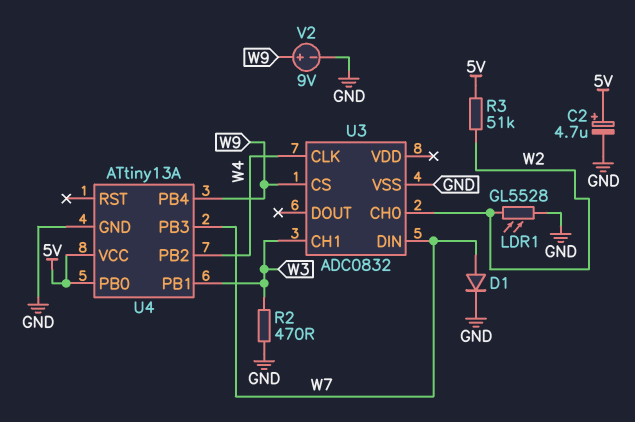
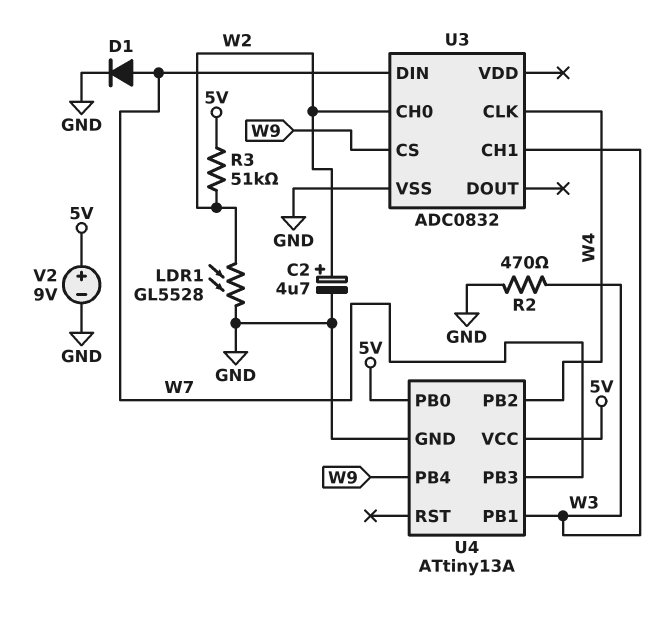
C2: 4.7uF (plus 5V, minus GND) -> 4.7uF (plus W2, minus GND)
V2: 9V (plus W9, minus GND) -> 9V (plus 5V, minus GND)

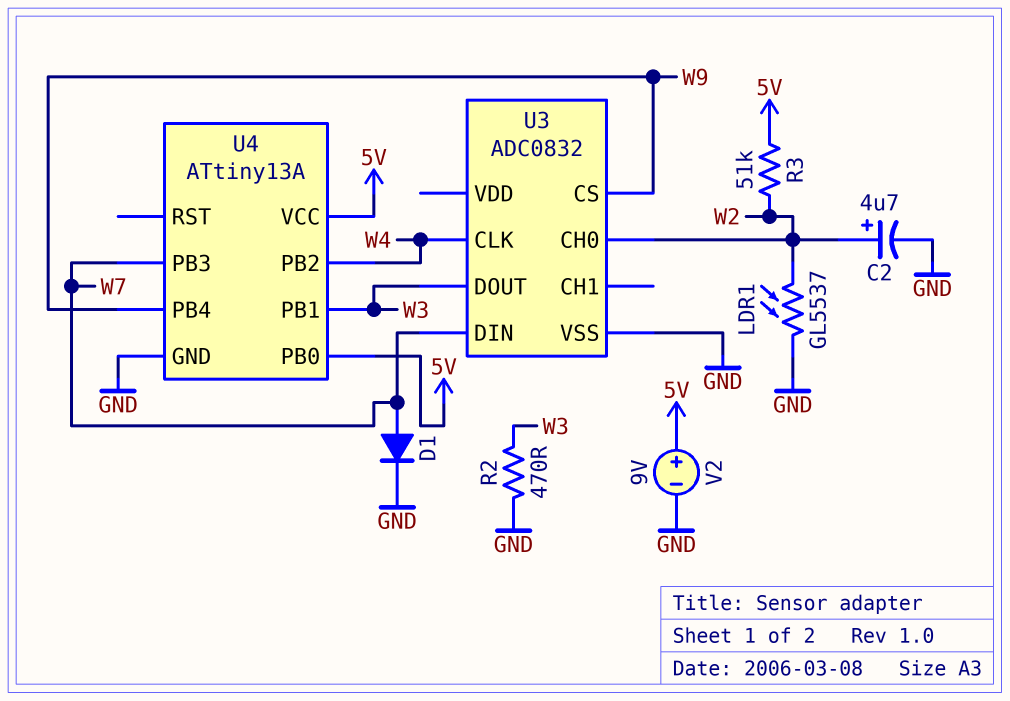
LDR1: GL5528 (GND, W2) -> GL5537 (GND, W2)
U3 pin CH1: W3 -> none
U3 pin DOUT: none -> W3

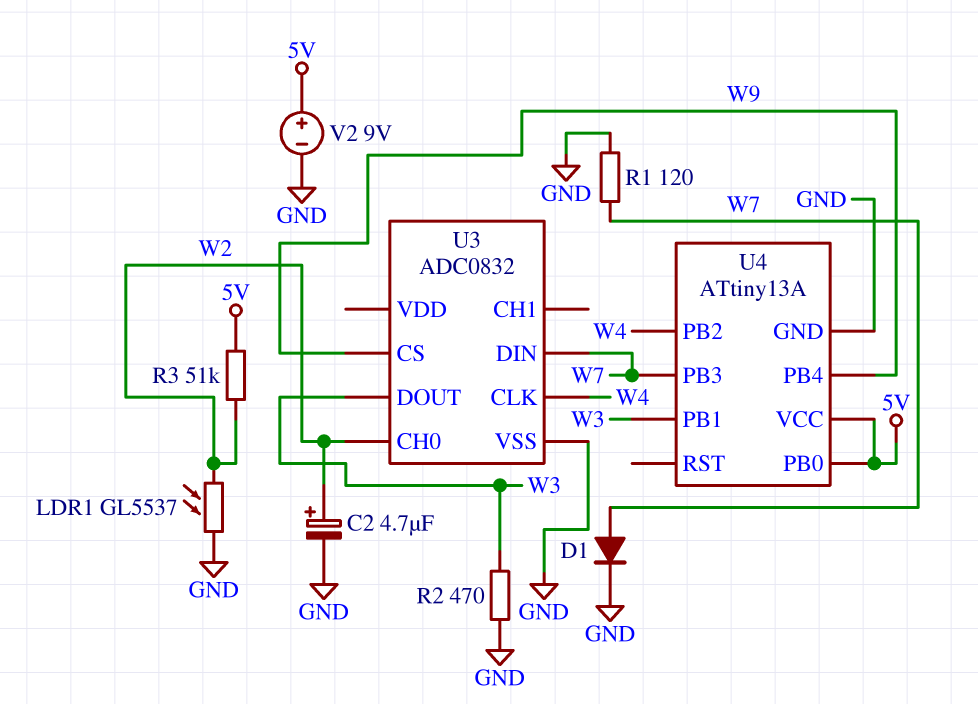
R1: none -> 120 (GND, W7)

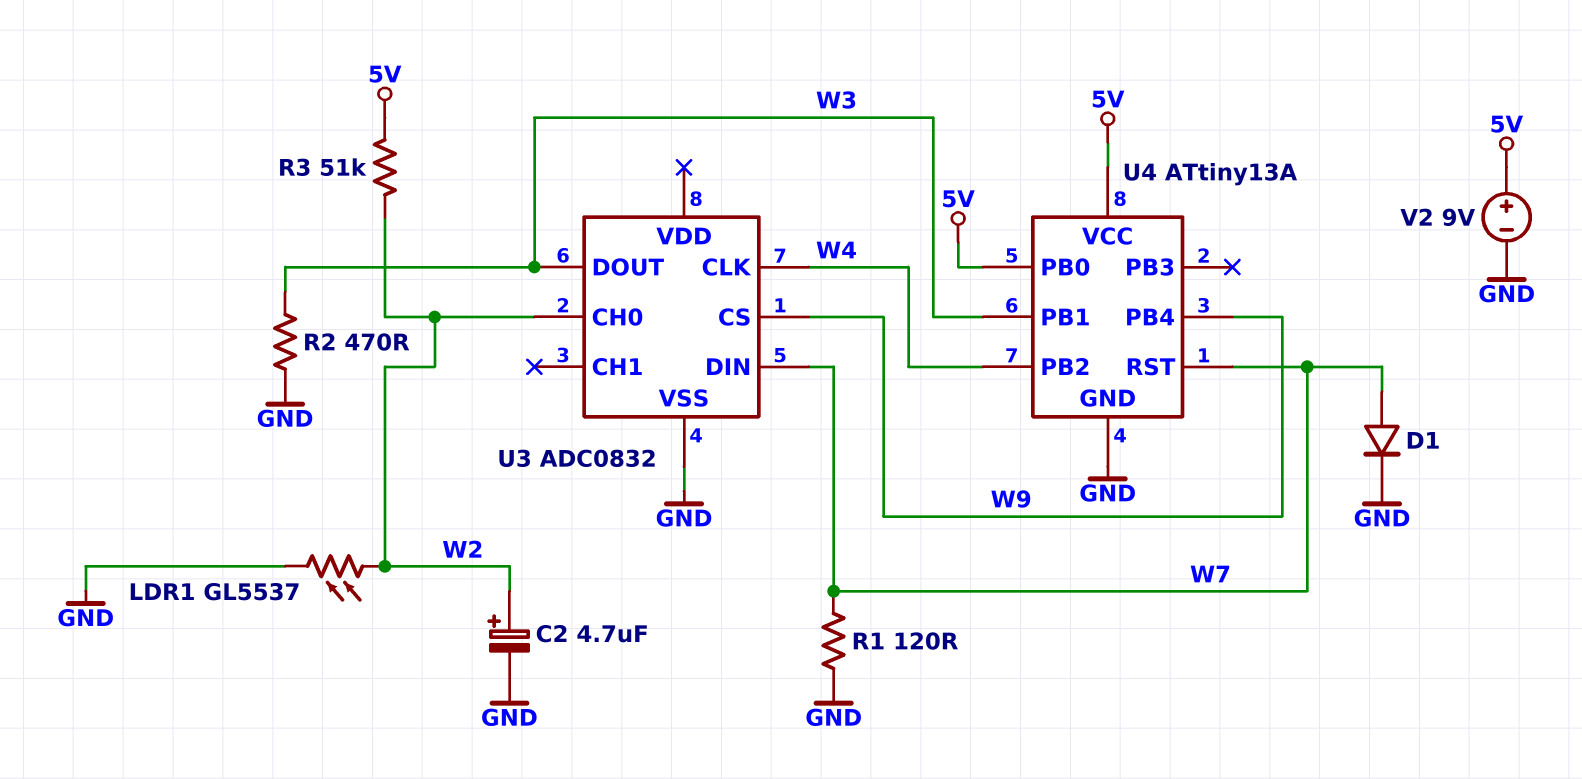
U4 pin PB3: W7 -> none
U4 pin RST: none -> W7

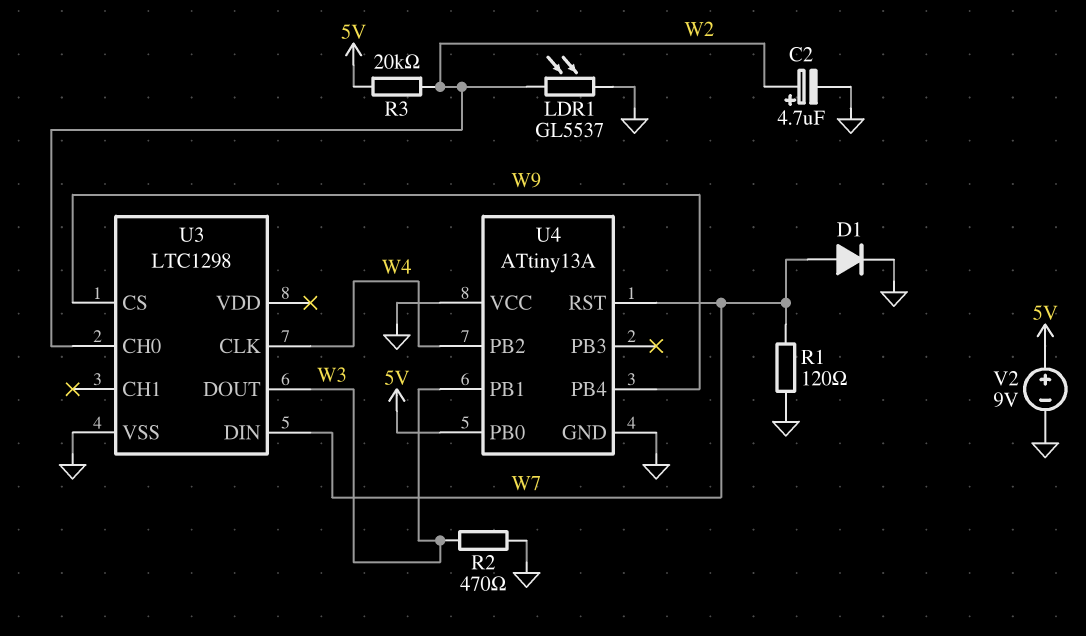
R3: 51k (5V, W2) -> 20k (5V, W2)
U3: ADC0832 -> LTC1298
U4 pin VCC: 5V -> GND

